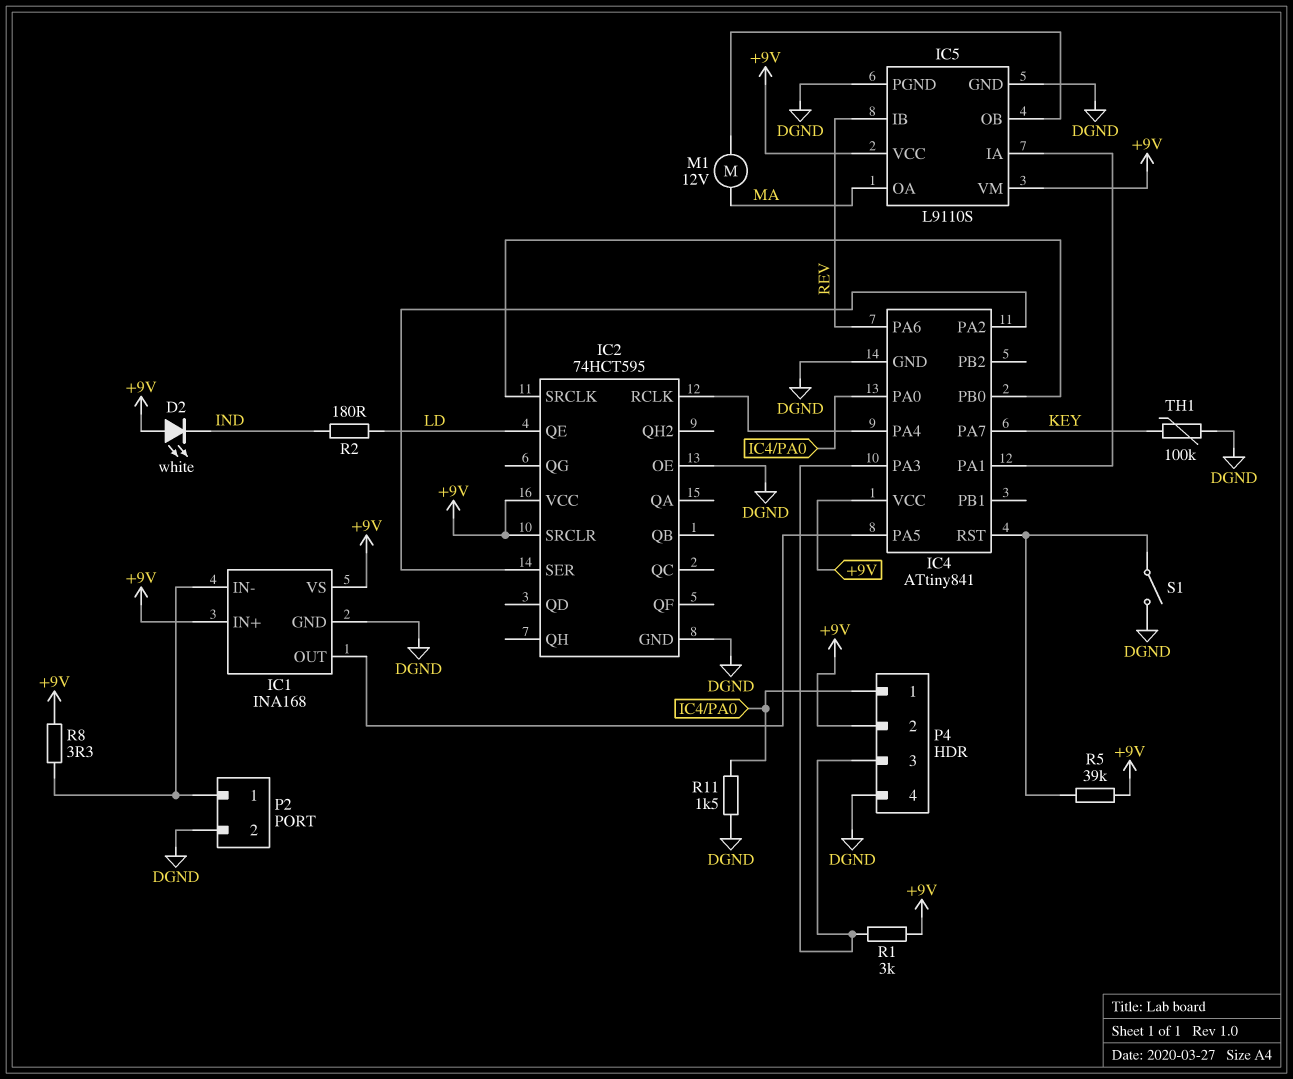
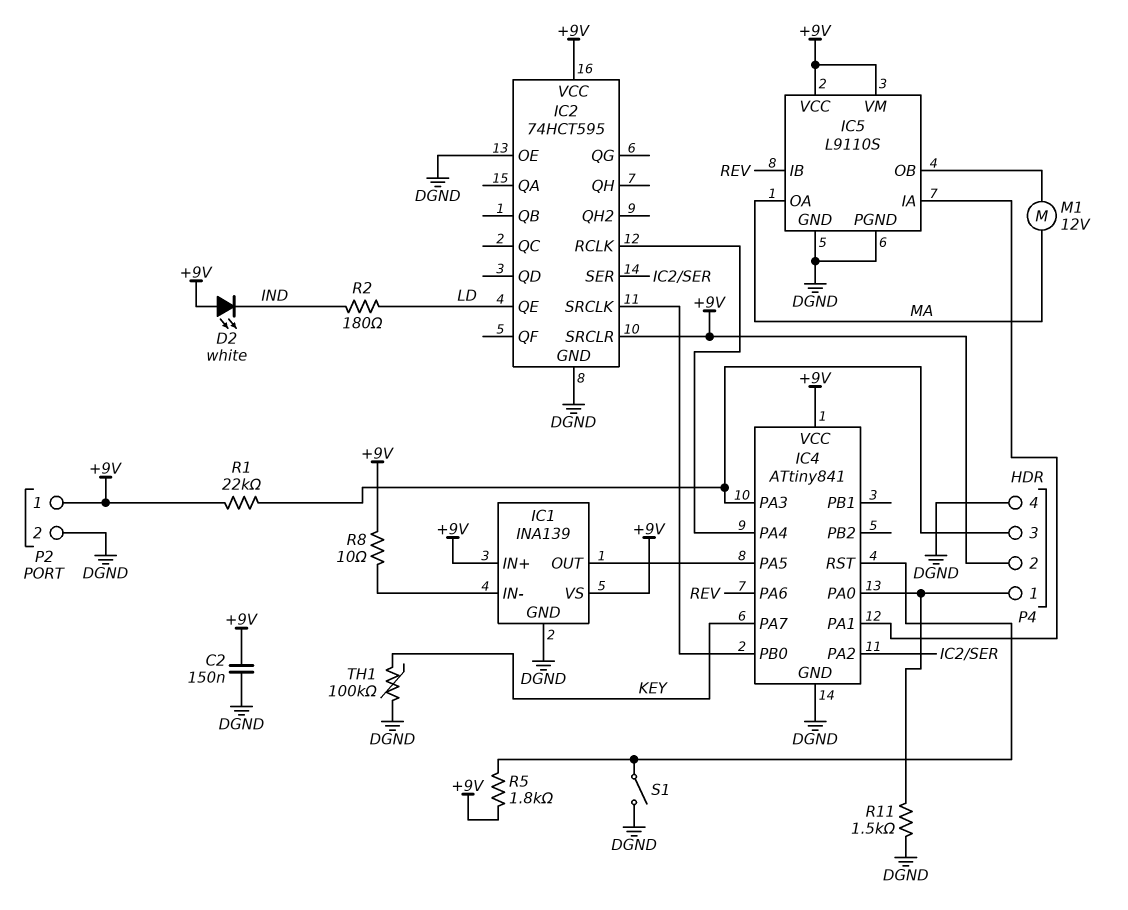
C2: none -> 150nF (+9V, DGND)
IC1: INA168 -> INA139
P2 pin 1: IC1/IN- -> +9V
R1: 3k (+9V, IC4/PA3) -> 22k (+9V, IC4/PA3)
R5: 39k (+9V, IC4/RST) -> 1.8k (+9V, IC4/RST)
R8: 3.3 (+9V, IC1/IN-) -> 10 (+9V, IC1/IN-)

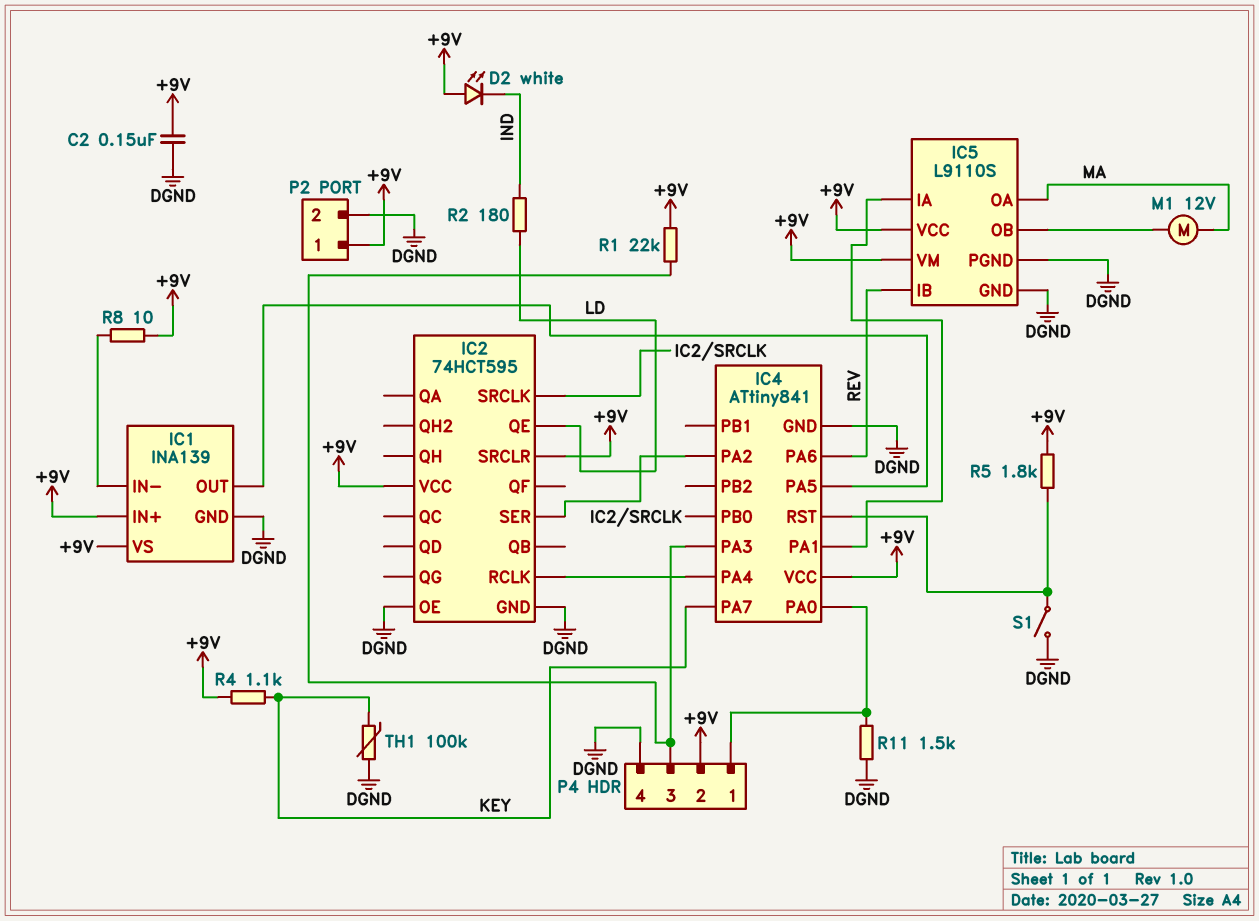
R4: none -> 1.1k (+9V, KEY)

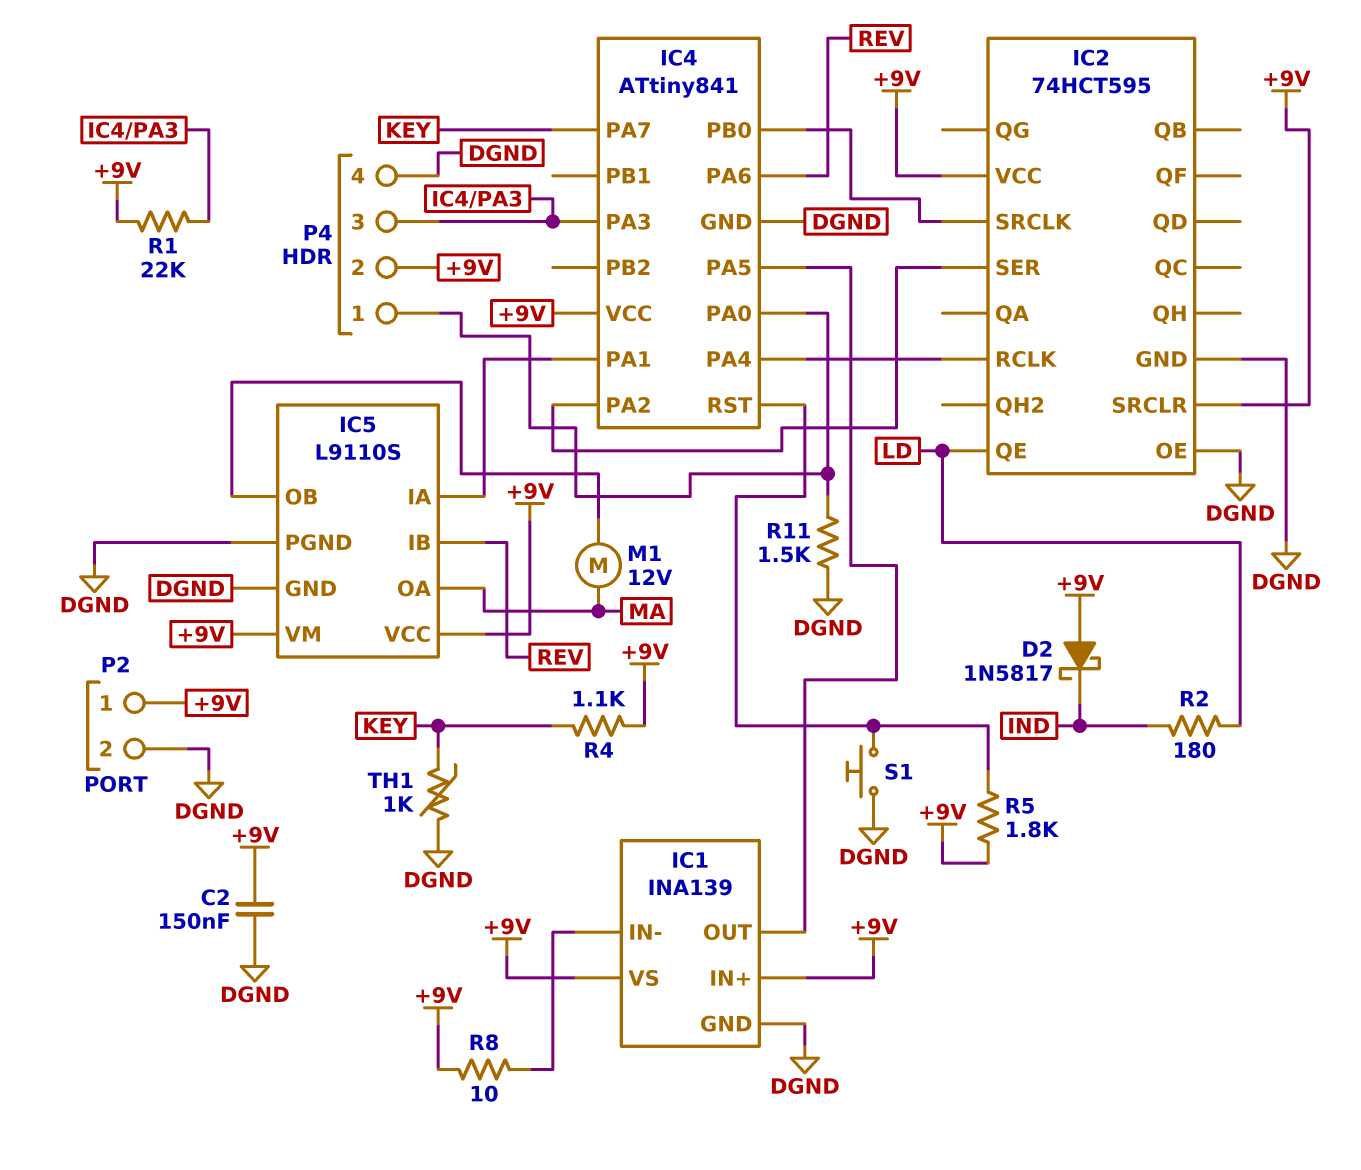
D2: LED white (A +9V, K IND) -> schottky 1N5817 (A +9V, K IND)
S1: switch (DGND, IC4/RST) -> button (DGND, IC4/RST)
TH1: 100k (DGND, KEY) -> 1k (DGND, KEY)

